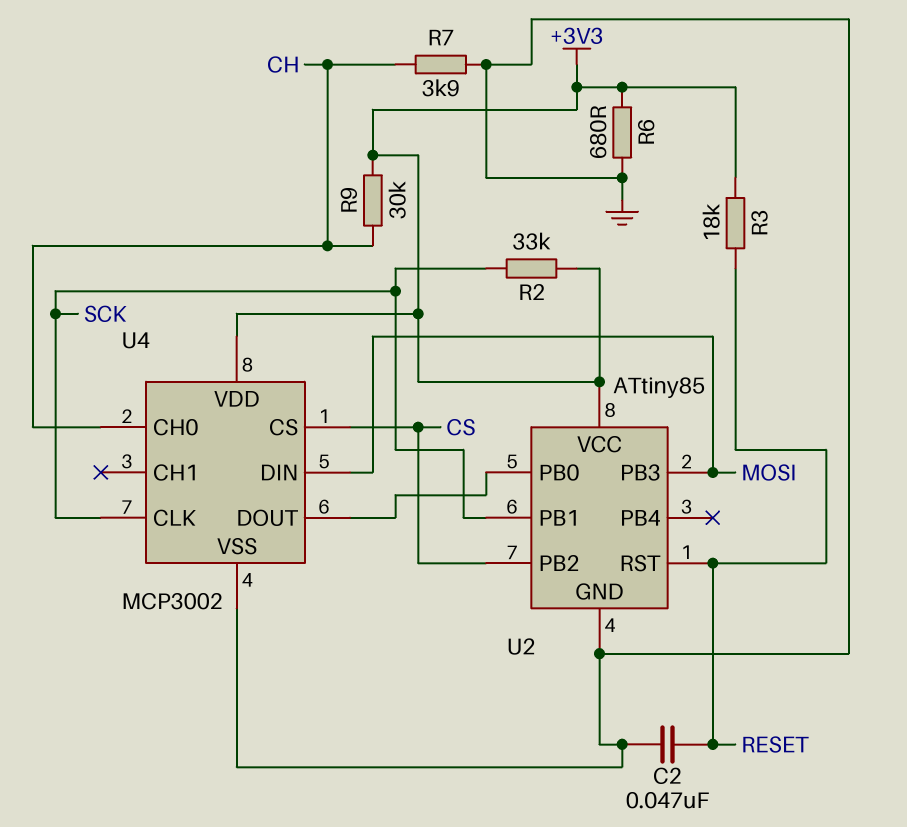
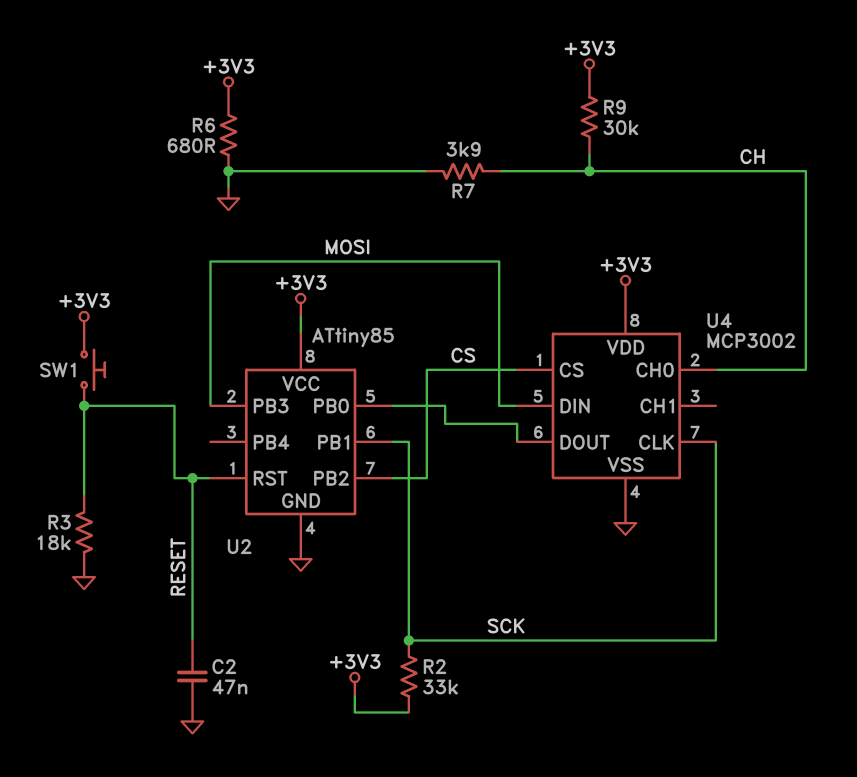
R3: 18k (+3V3, RESET) -> 18k (GND, RESET)
SW1: none -> button (+3V3, RESET)

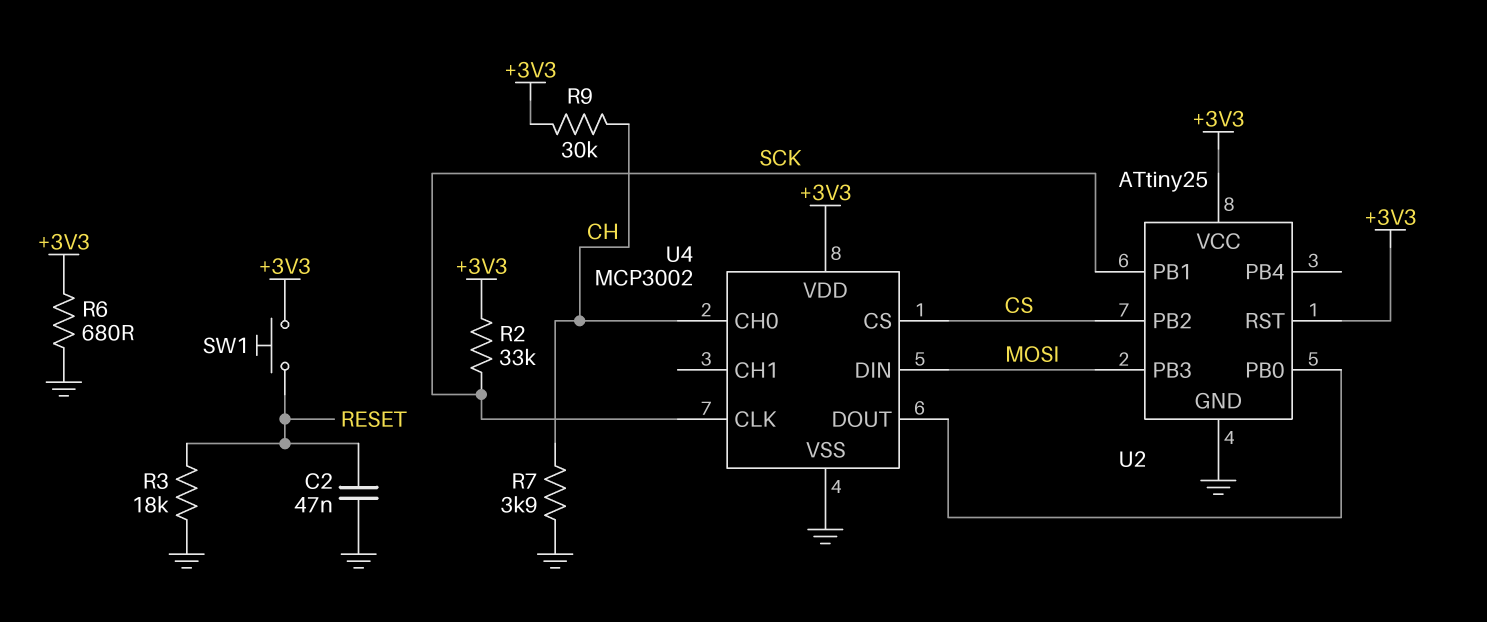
U2: ATtiny85 -> ATtiny25
U2 pin RST: RESET -> +3V3

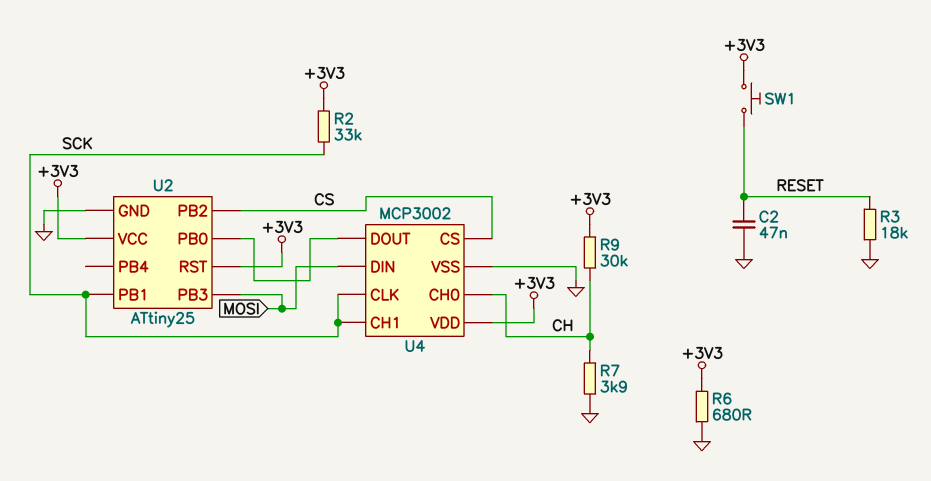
U4 pin CH1: none -> SCK

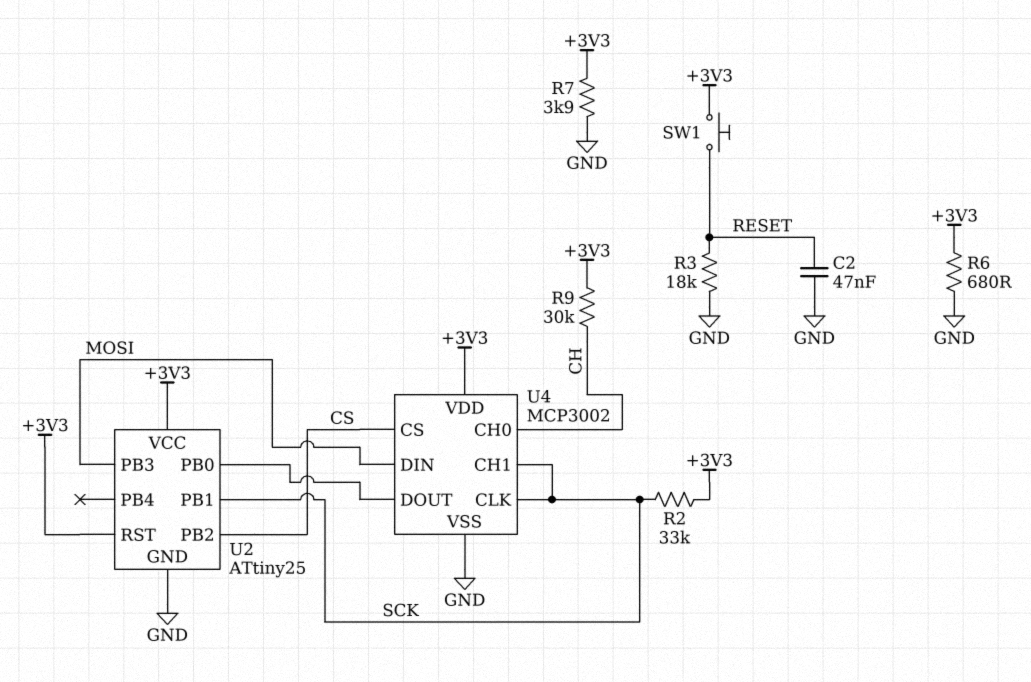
R7: 3.9k (CH, GND) -> 3.9k (+3V3, GND)

